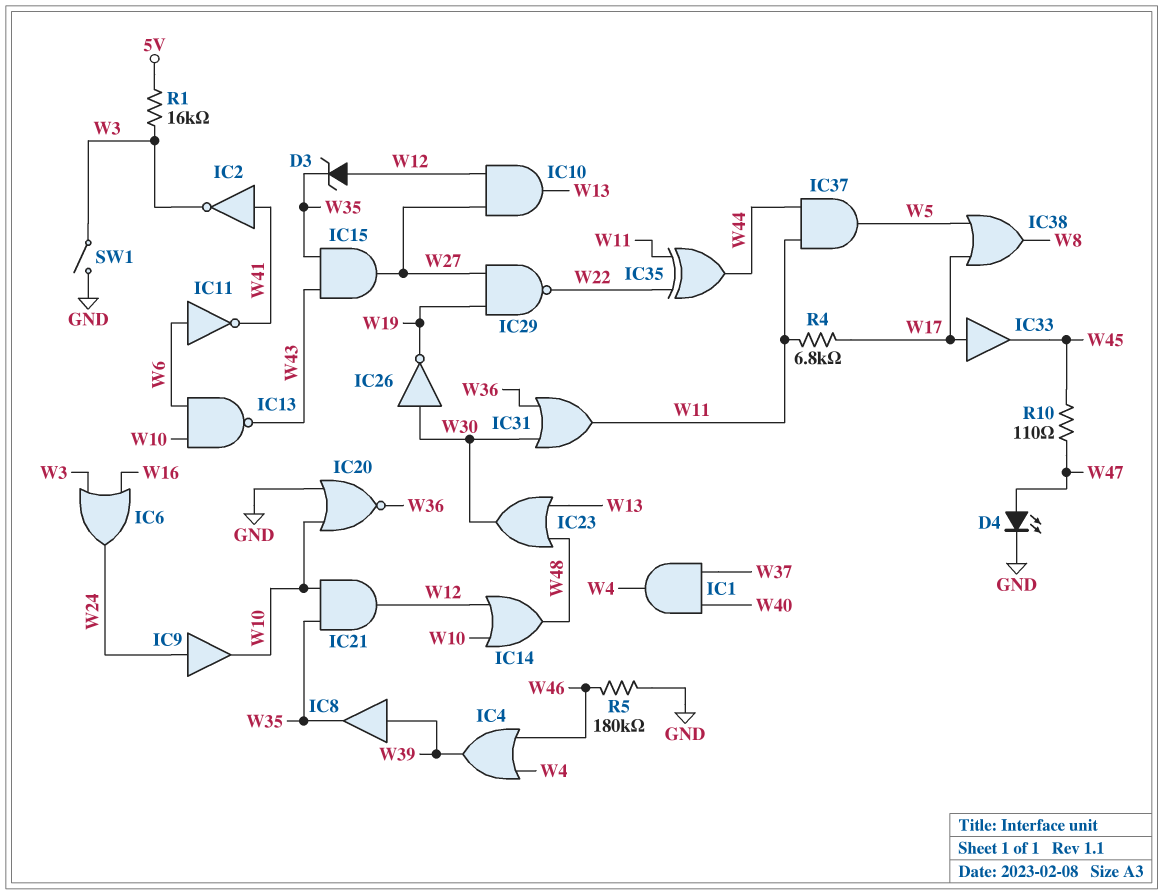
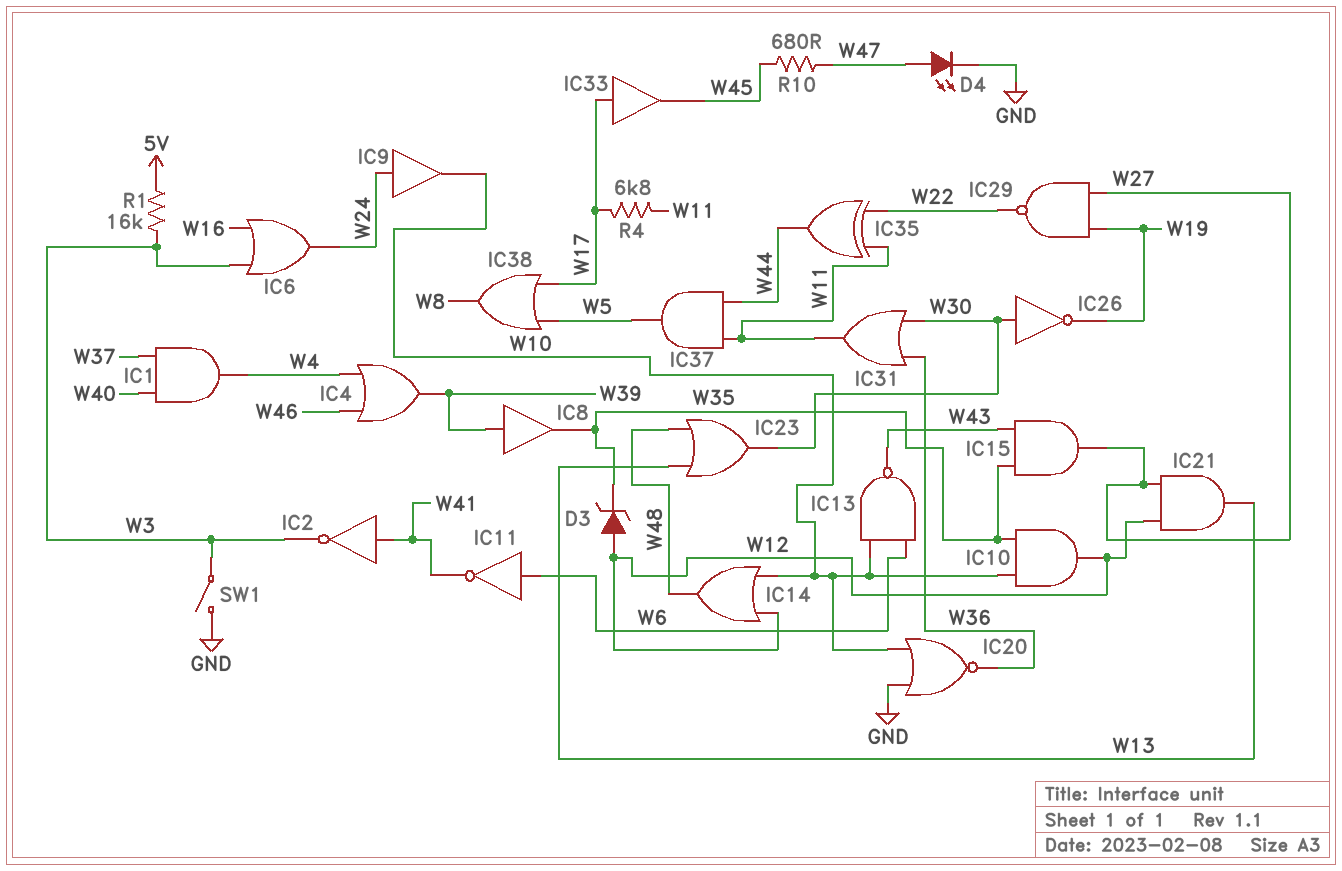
IC10: AND (in W12, in W27, out W13) -> AND (in W10, in W35, out W12)
IC21: AND (in W10, in W35, out W12) -> AND (in W12, in W27, out W13)
R5: 180k (GND, W46) -> none
R10: 110 (W45, W47) -> 680 (W45, W47)

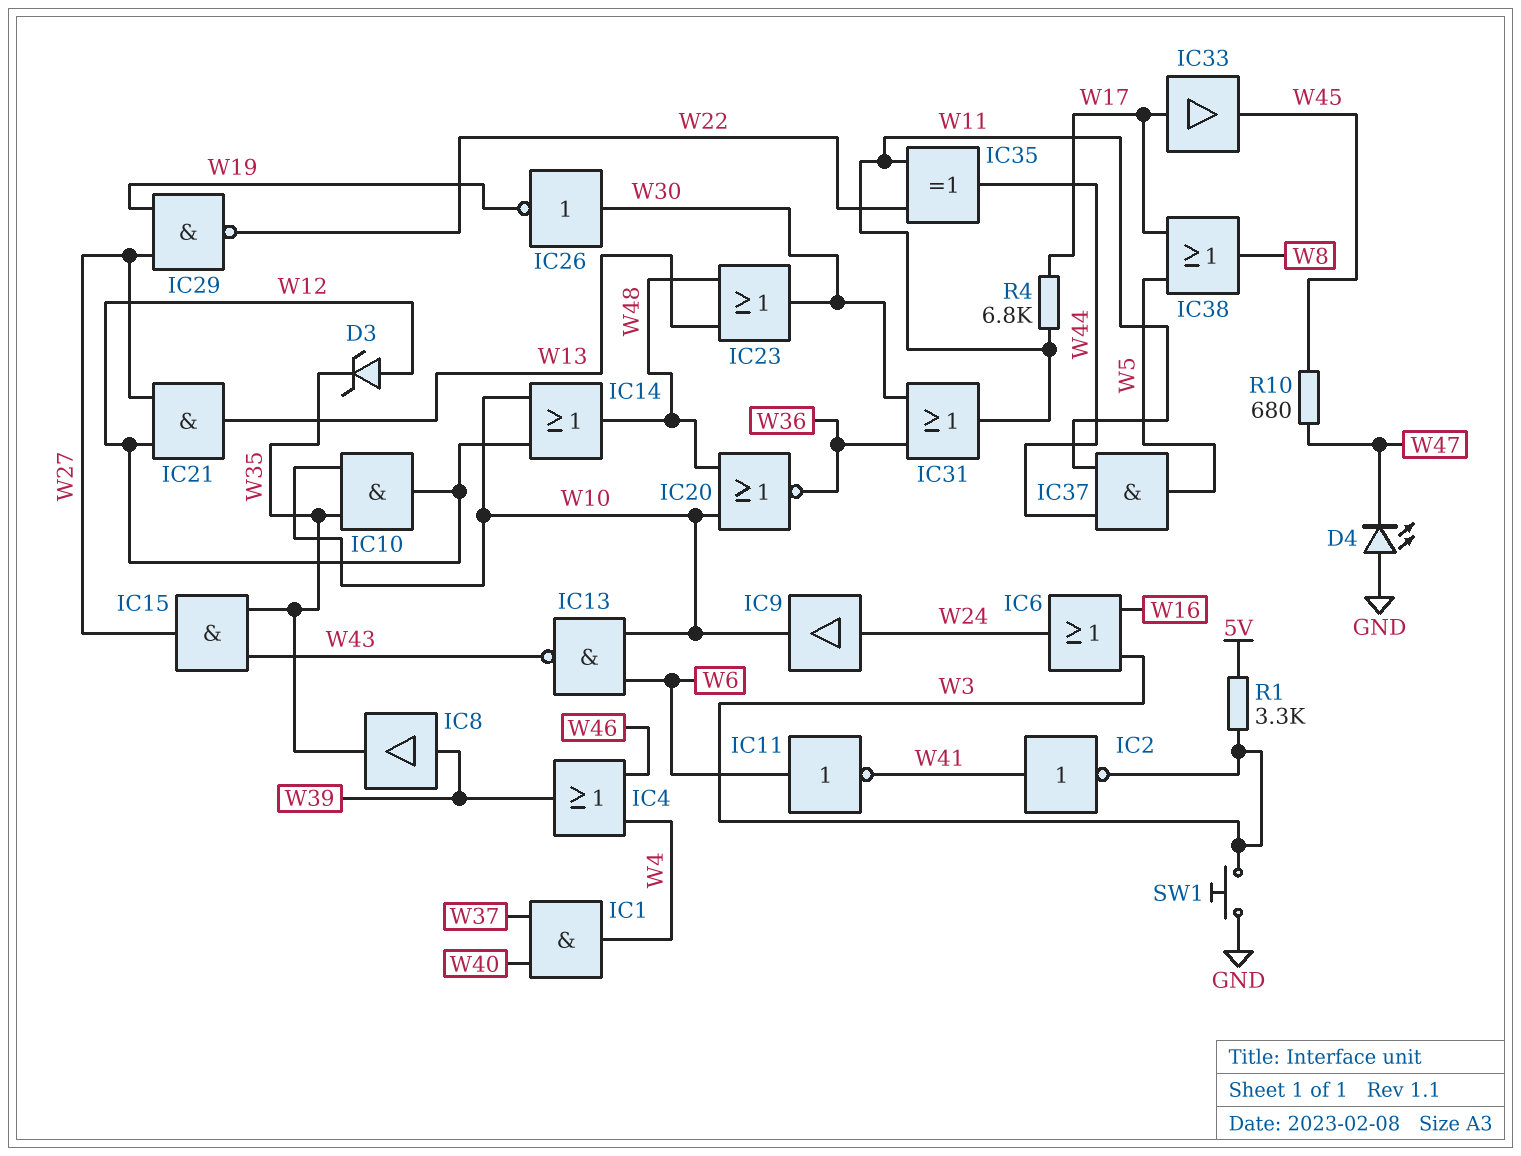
D4: LED (A W47, K GND) -> LED (A GND, K W47)
IC20: NOR (in GND, in W10, out W36) -> NOR (in W10, in W48, out W36)
R1: 16k (5V, W3) -> 3.3k (5V, W3)
SW1: switch (GND, W3) -> button (GND, W3)

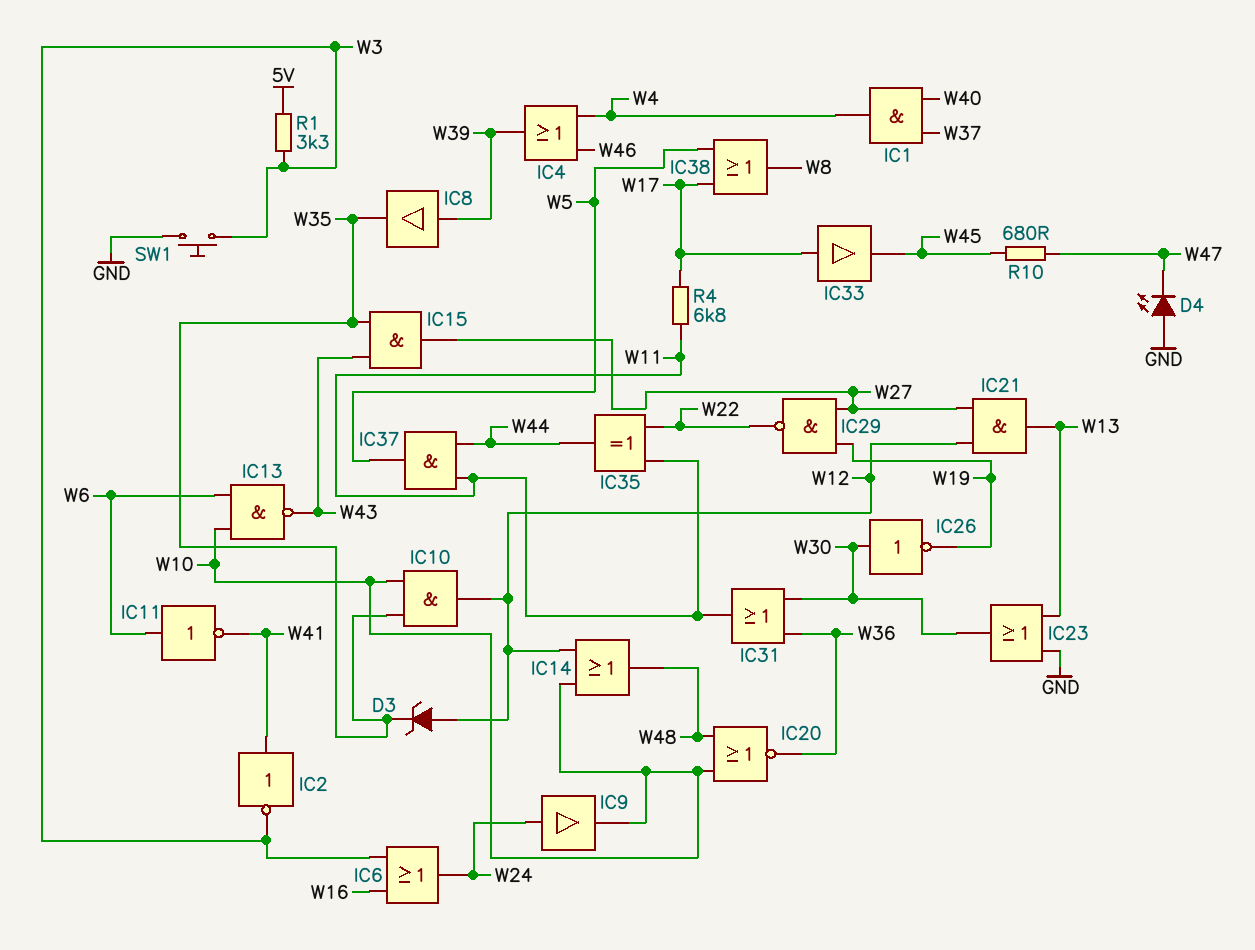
IC23: OR (in W13, in W48, out W30) -> OR (in GND, in W13, out W30)

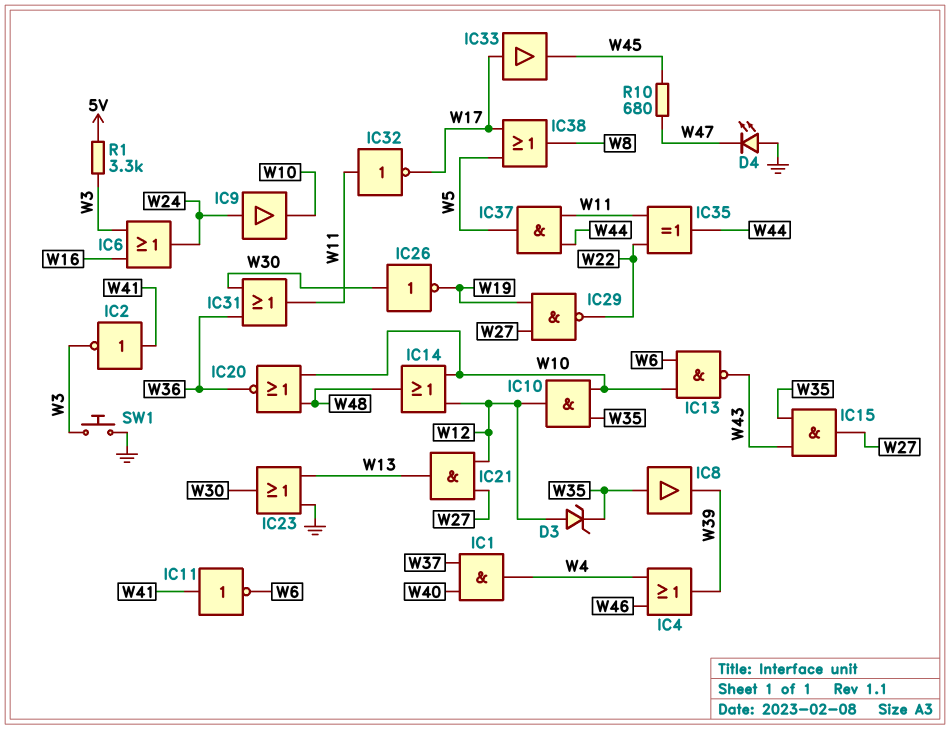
IC8: buffer (in W39, out W35) -> buffer (in W35, out W39)
IC11: NOT (in W6, out W41) -> NOT (in W41, out W6)
IC32: none -> NOT (in W11, out W17)
R4: 6.8k (W11, W17) -> none

